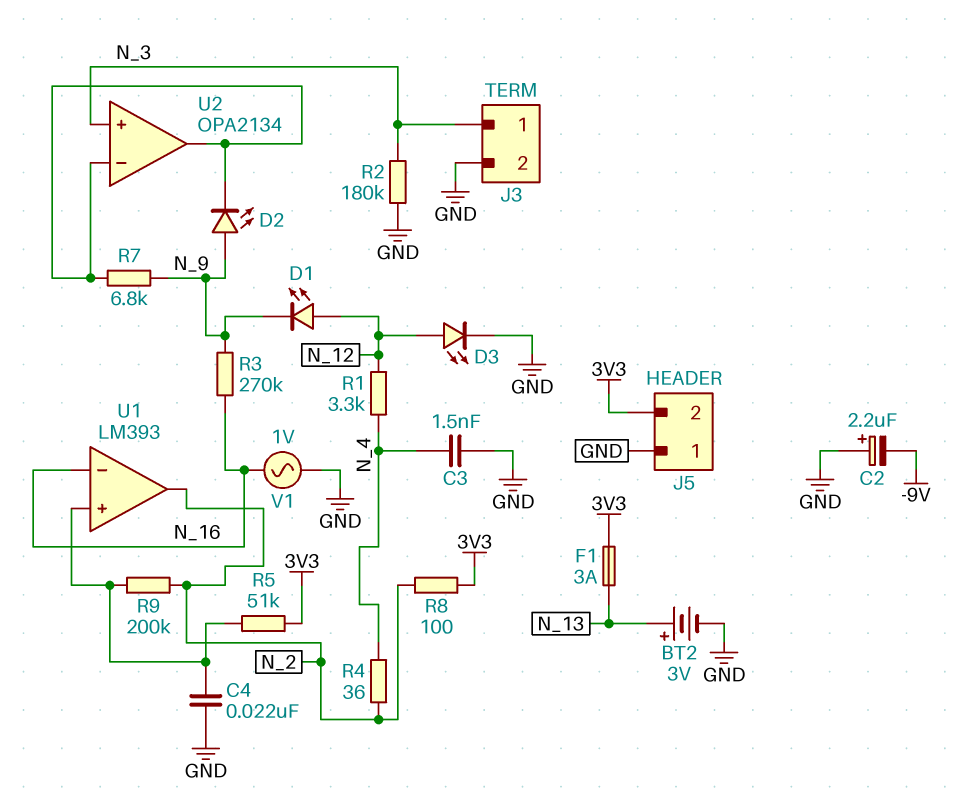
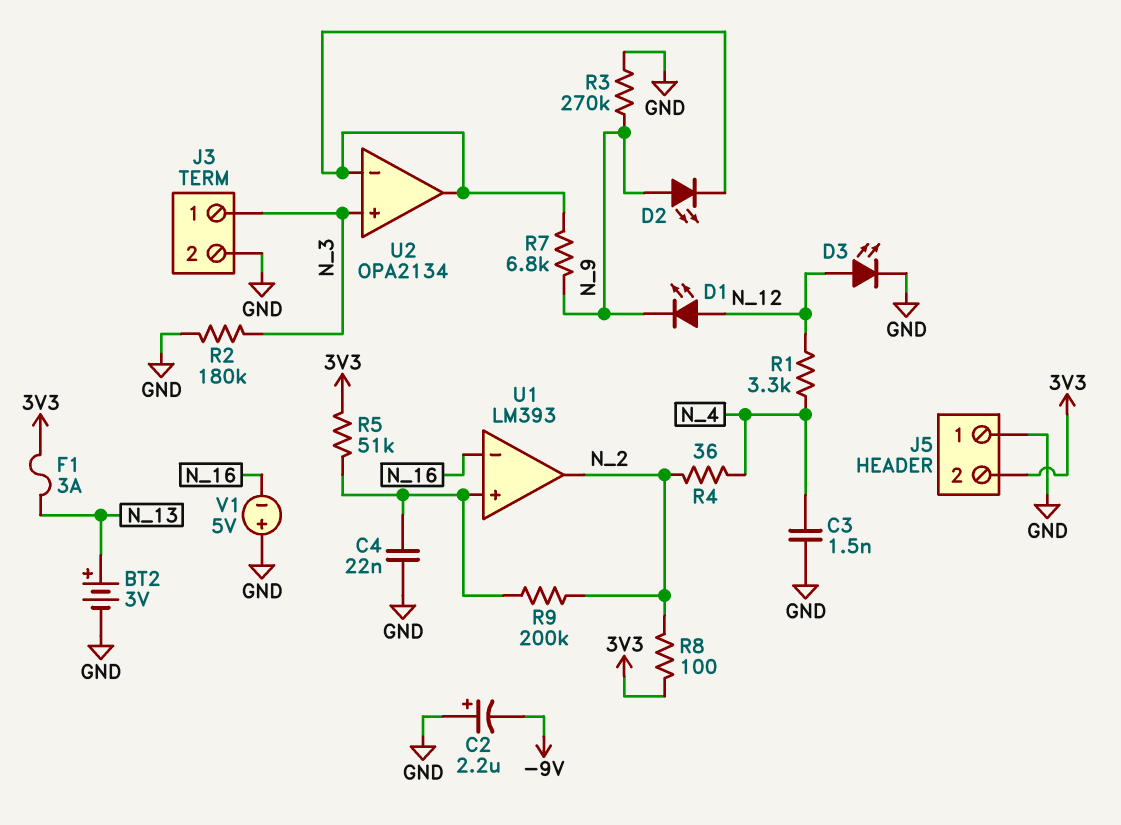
R3: 270k (N_9, N_16) -> 270k (GND, N_9)
V1: AC 1V (GND, N_16) -> 5V (plus GND, minus N_16)

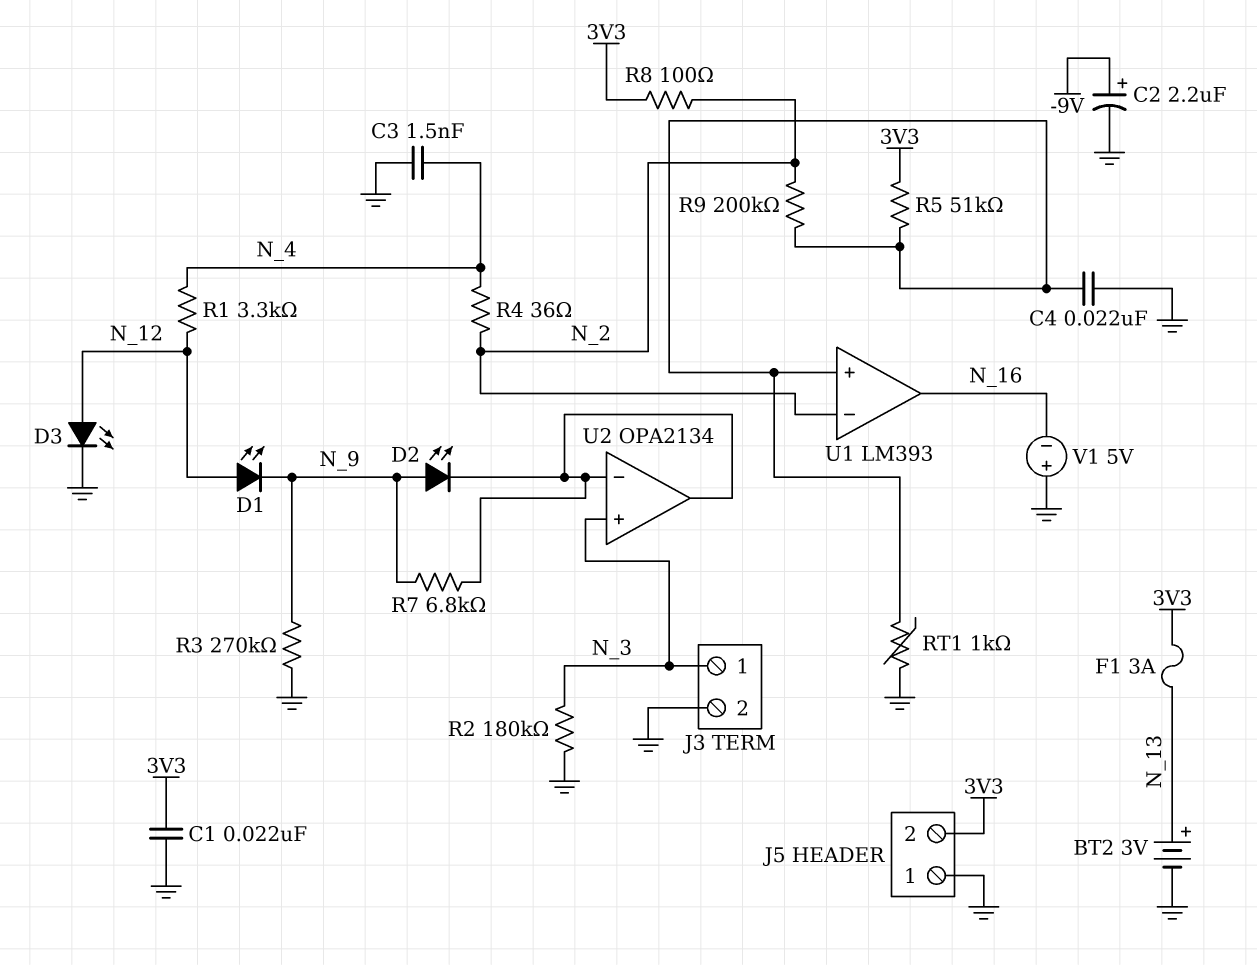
C1: none -> 22nF (3V3, GND)
C2: 2.2uF (plus GND, minus -9V) -> 2.2uF (plus -9V, minus GND)
RT1: none -> 1k (GND, U1/in+)
U1 pin in-: N_16 -> N_2
U1 pin out: N_2 -> N_16

